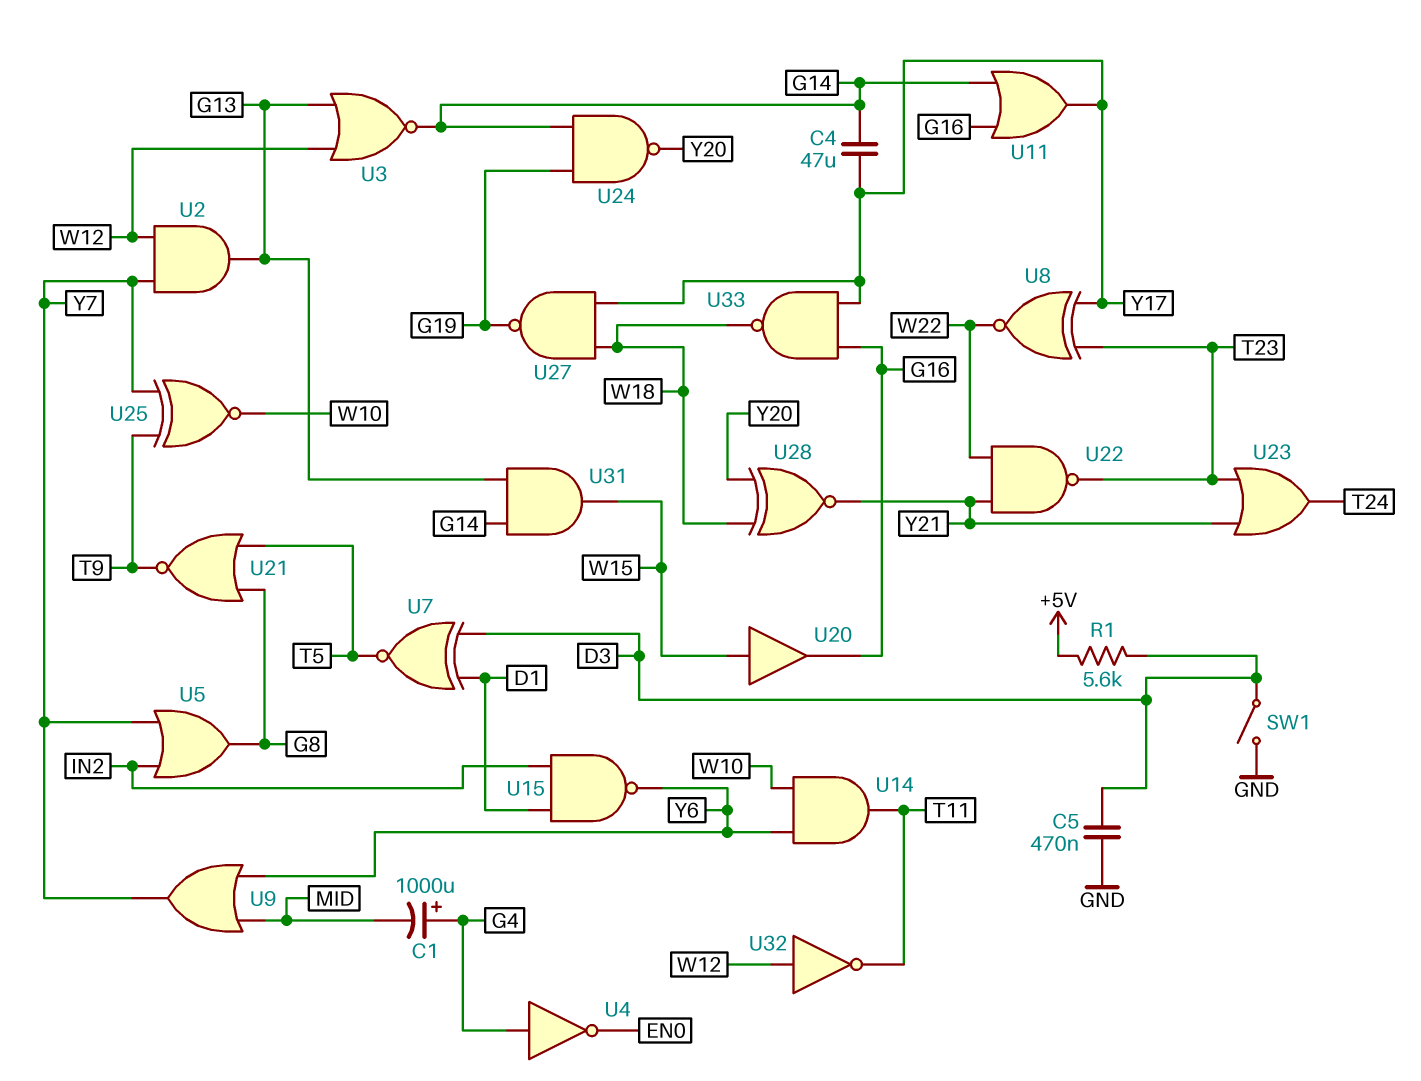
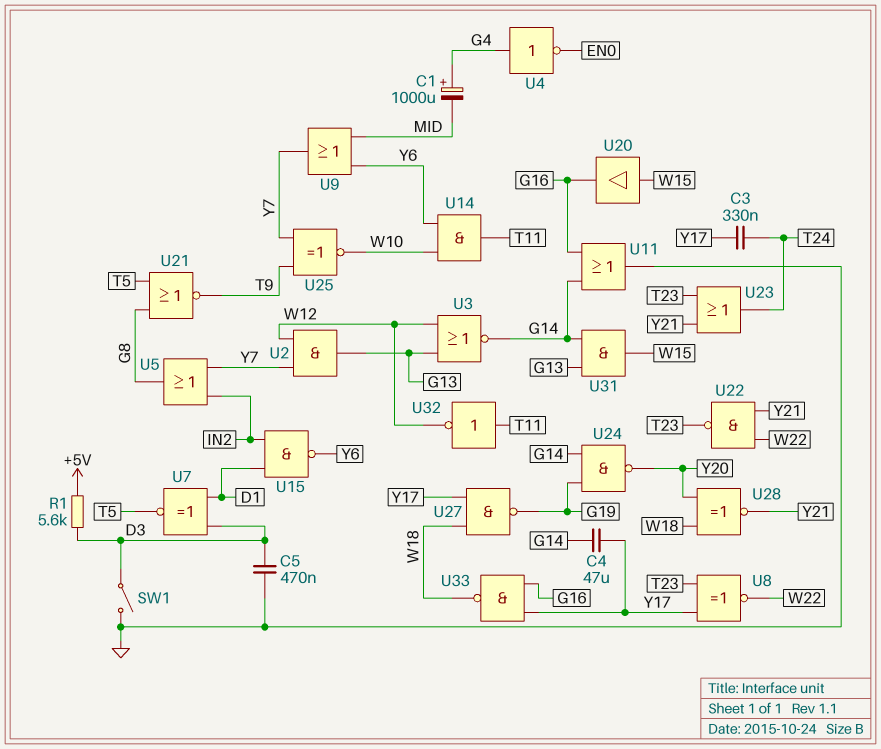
C3: none -> 330nF (T24, Y17)
U11: OR (in G14, in G16, out Y17) -> OR (in G14, in G16, out GND)
U32: NOT (in W12, out T11) -> NOT (in T11, out W12)

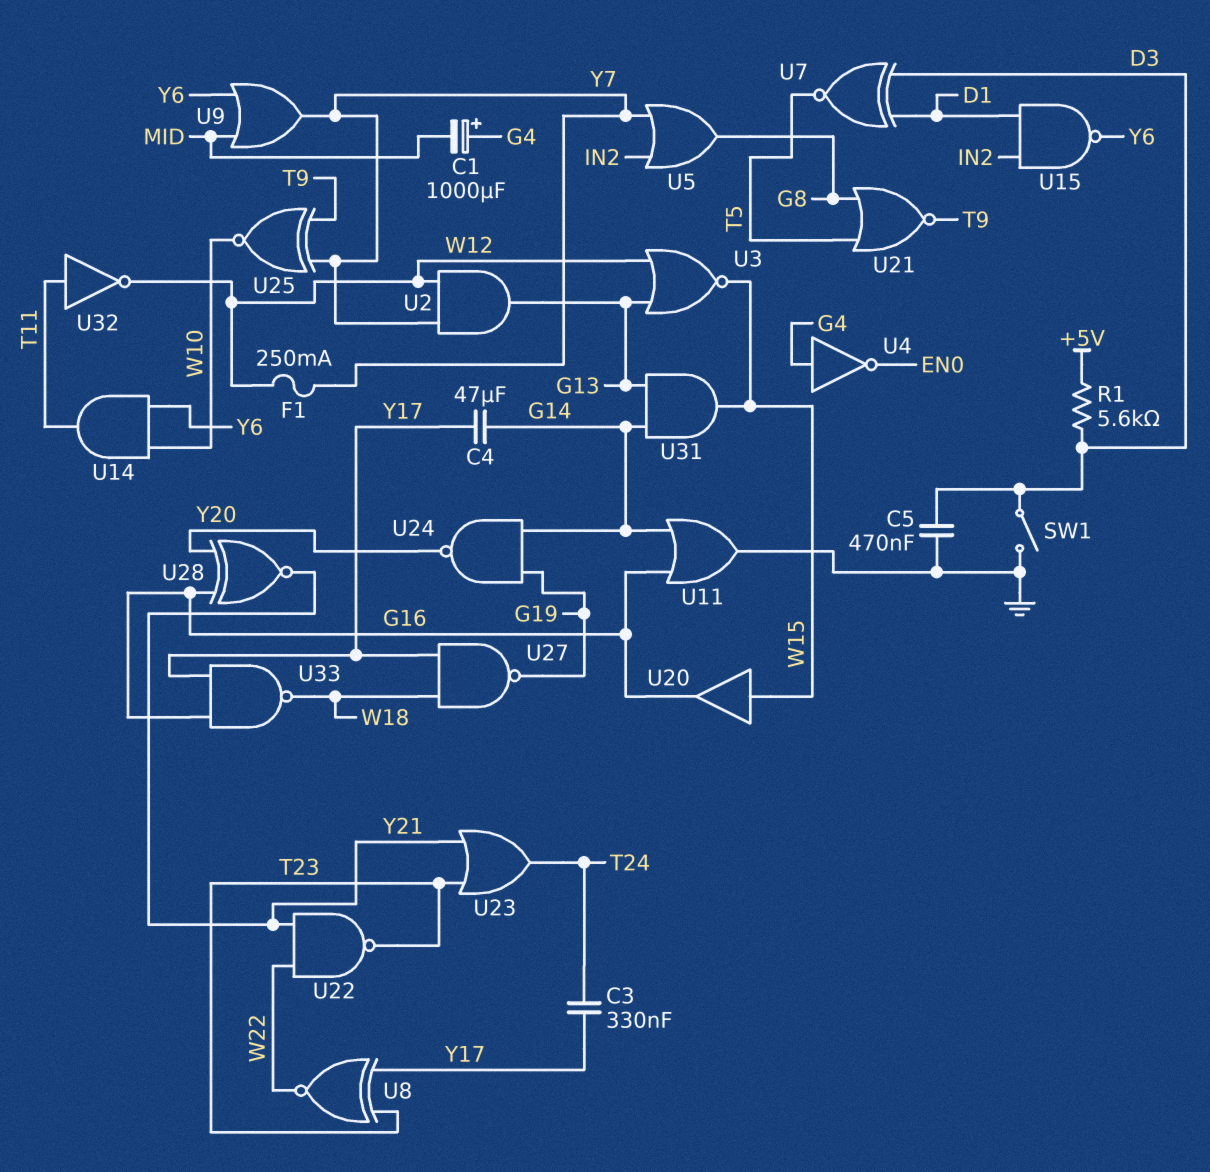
F1: none -> 250mA (W12, Y7)
U3: NOR (in G13, in W12, out G14) -> NOR (in G13, in W12, out W15)
U28: XNOR (in W18, in Y20, out Y21) -> XNOR (in G16, in Y20, out Y21)

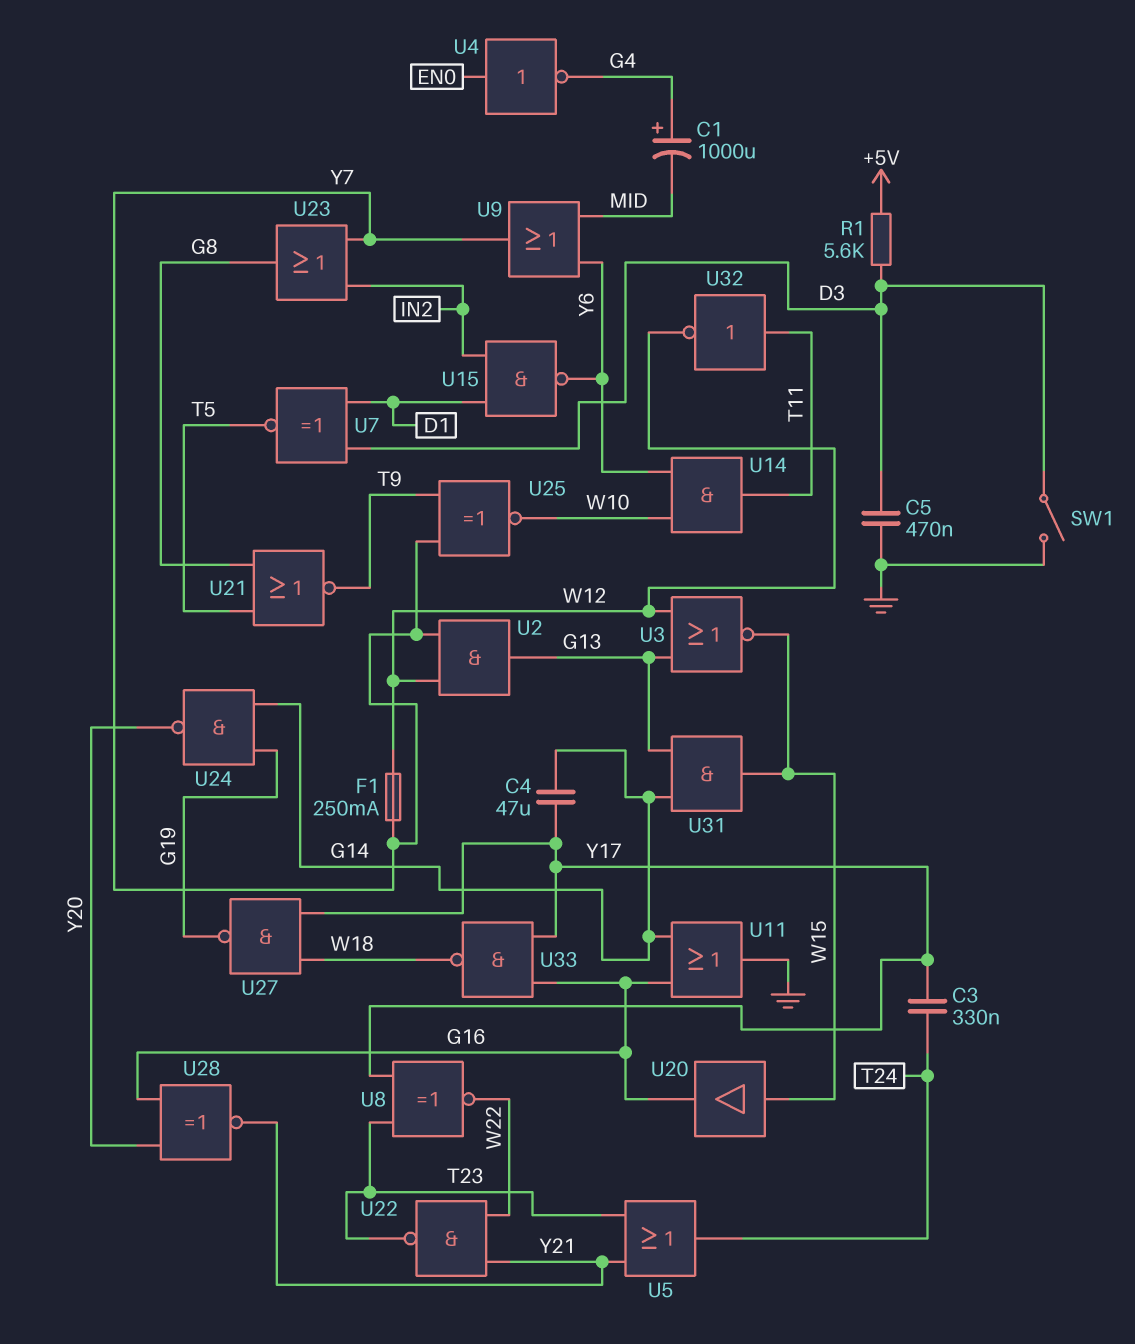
U4: NOT (in G4, out EN0) -> NOT (in EN0, out G4)
U5: OR (in IN2, in Y7, out G8) -> OR (in T23, in Y21, out T24)
U23: OR (in T23, in Y21, out T24) -> OR (in IN2, in Y7, out G8)

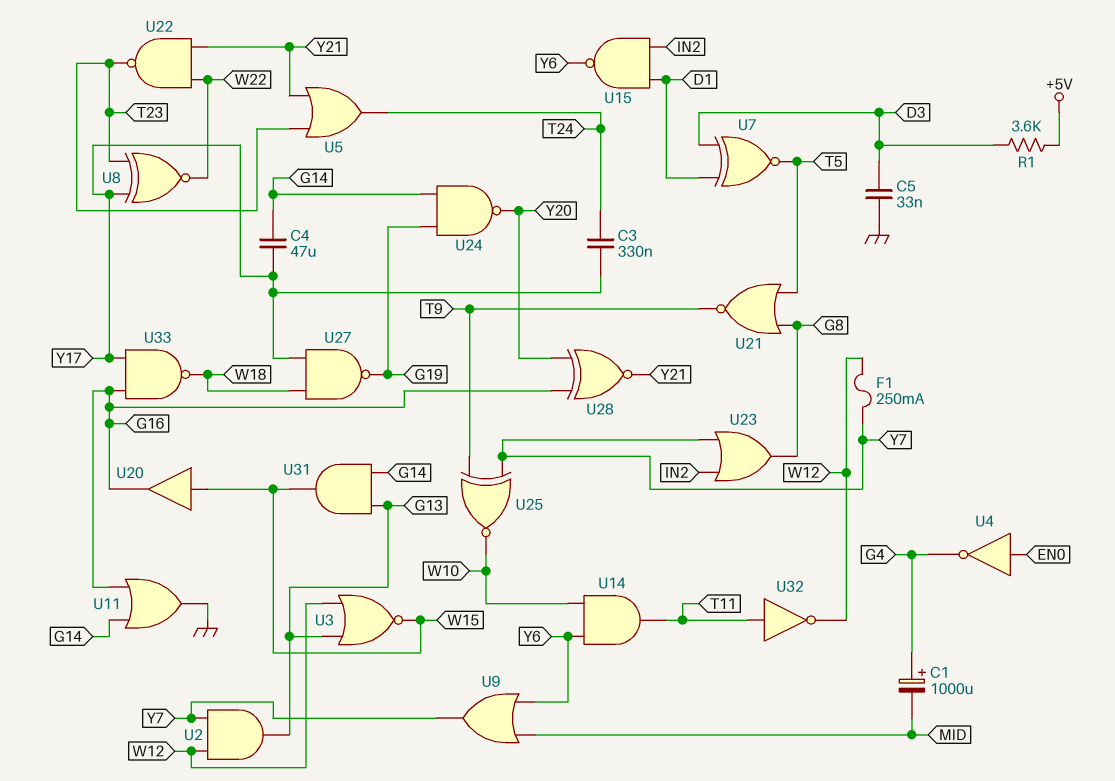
C5: 470nF (D3, GND) -> 33nF (D3, GND)
R1: 5.6k (+5V, D3) -> 3.6k (+5V, D3)
SW1: switch (D3, GND) -> none

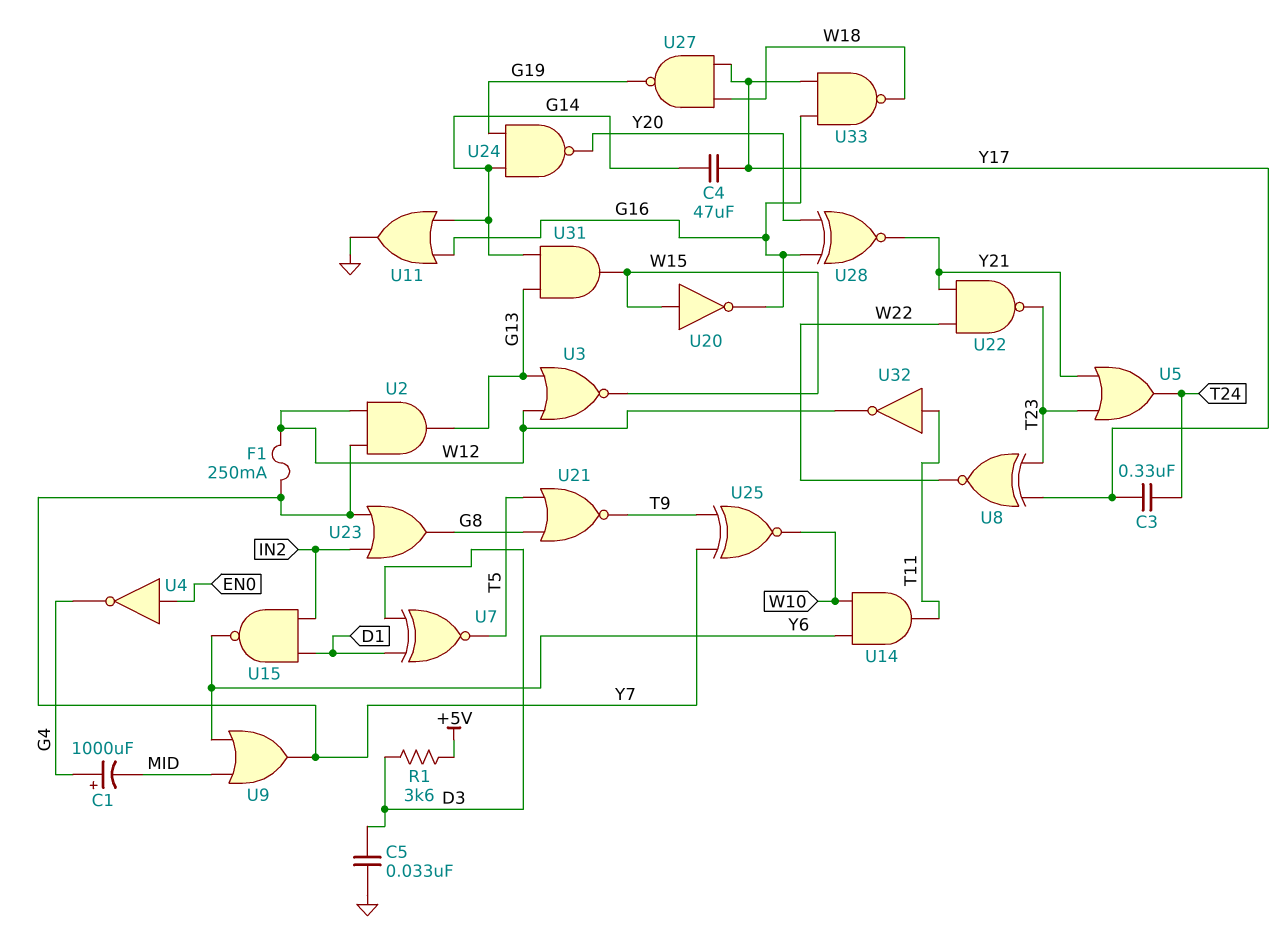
U20: buffer (in W15, out G16) -> NOT (in W15, out G16)

